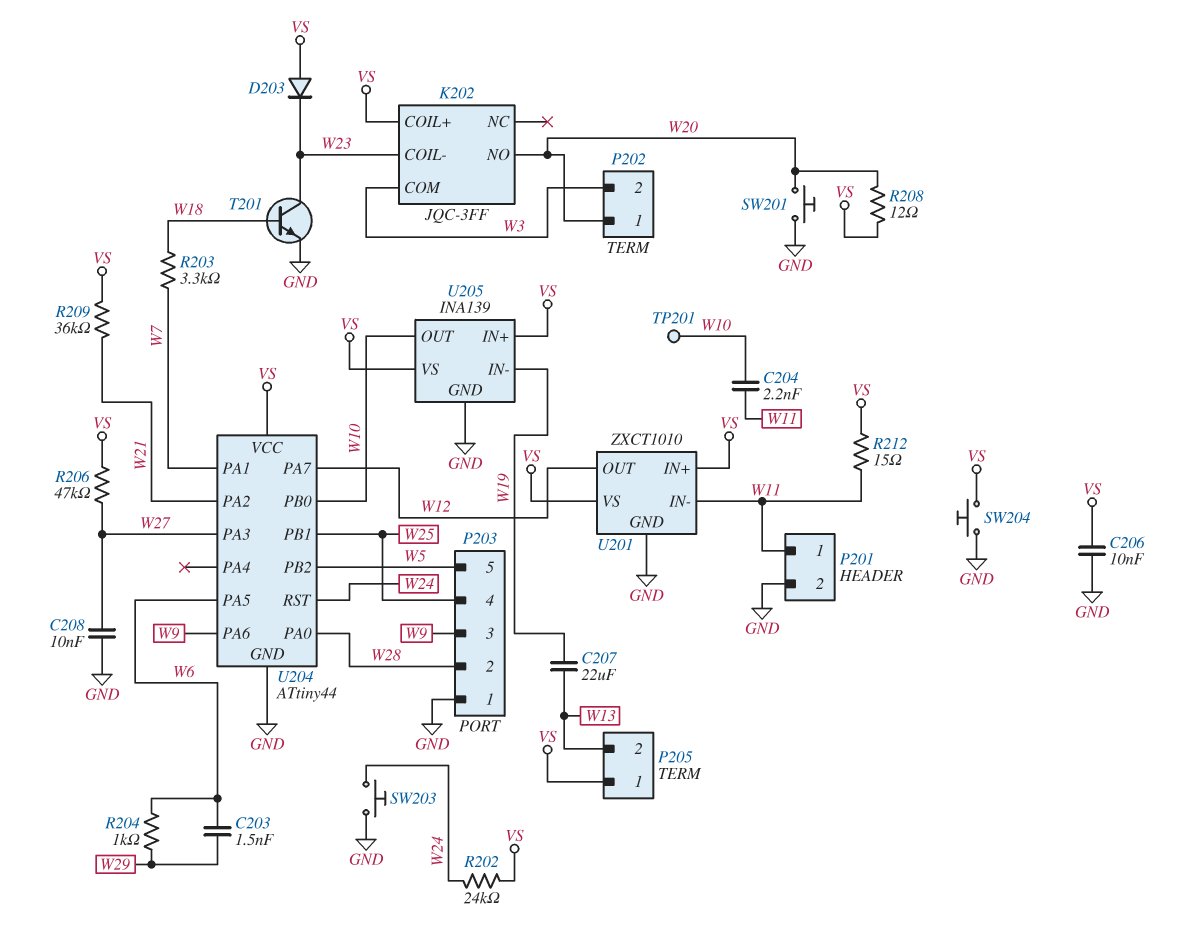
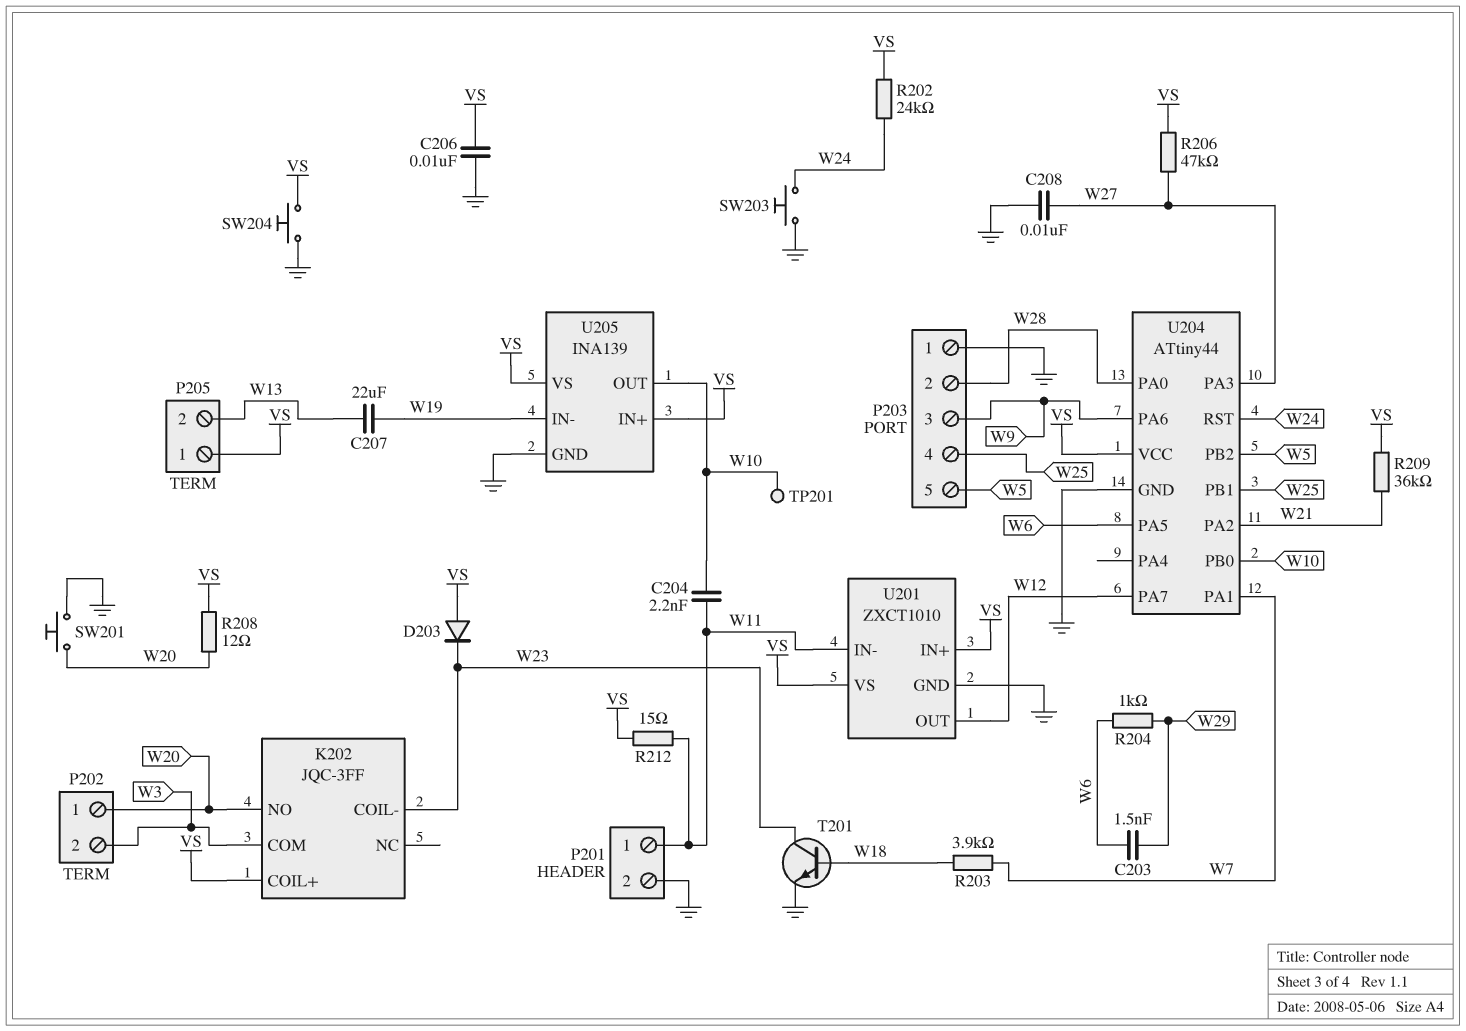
R203: 3.3k (W7, W18) -> 3.9k (W7, W18)

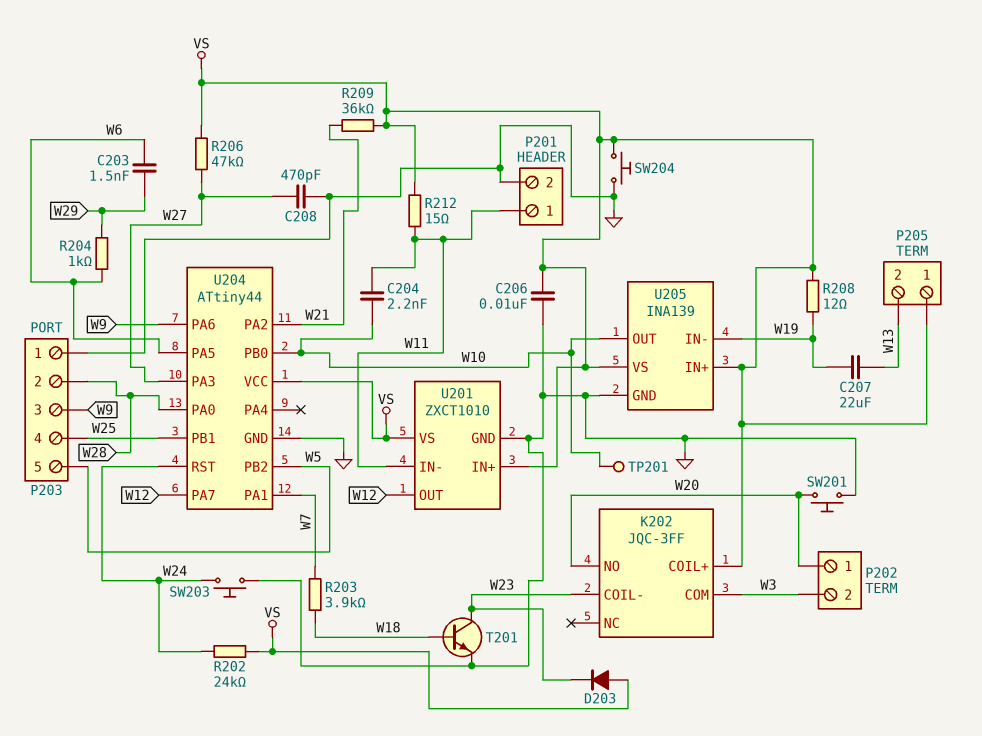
C208: 10nF (GND, W27) -> 470pF (GND, W27)
R208: 12 (VS, W20) -> 12 (VS, W19)

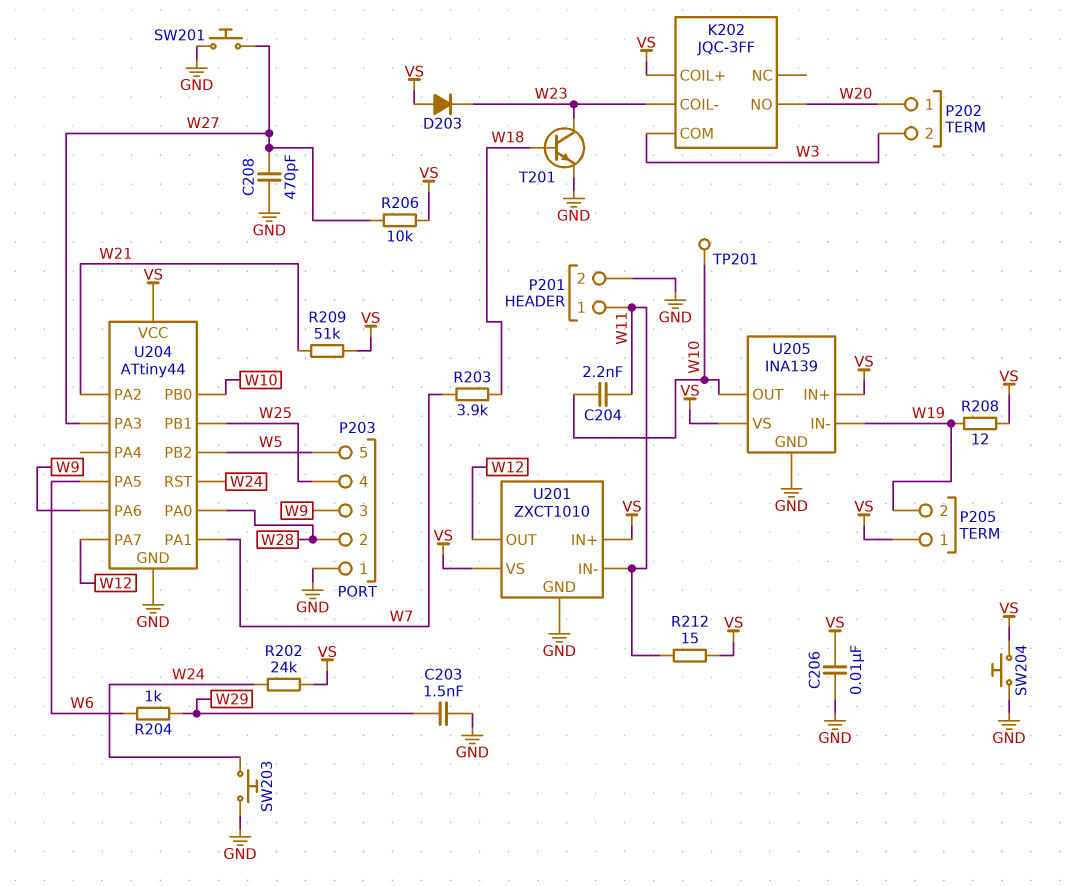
C203: 1.5nF (W6, W29) -> 1.5nF (GND, W29)
C207: 22uF (W13, W19) -> none
P205 pin 2: W13 -> W19
R206: 47k (VS, W27) -> 10k (VS, W27)
R209: 36k (VS, W21) -> 51k (VS, W21)
SW201: button (GND, W20) -> button (GND, W27)

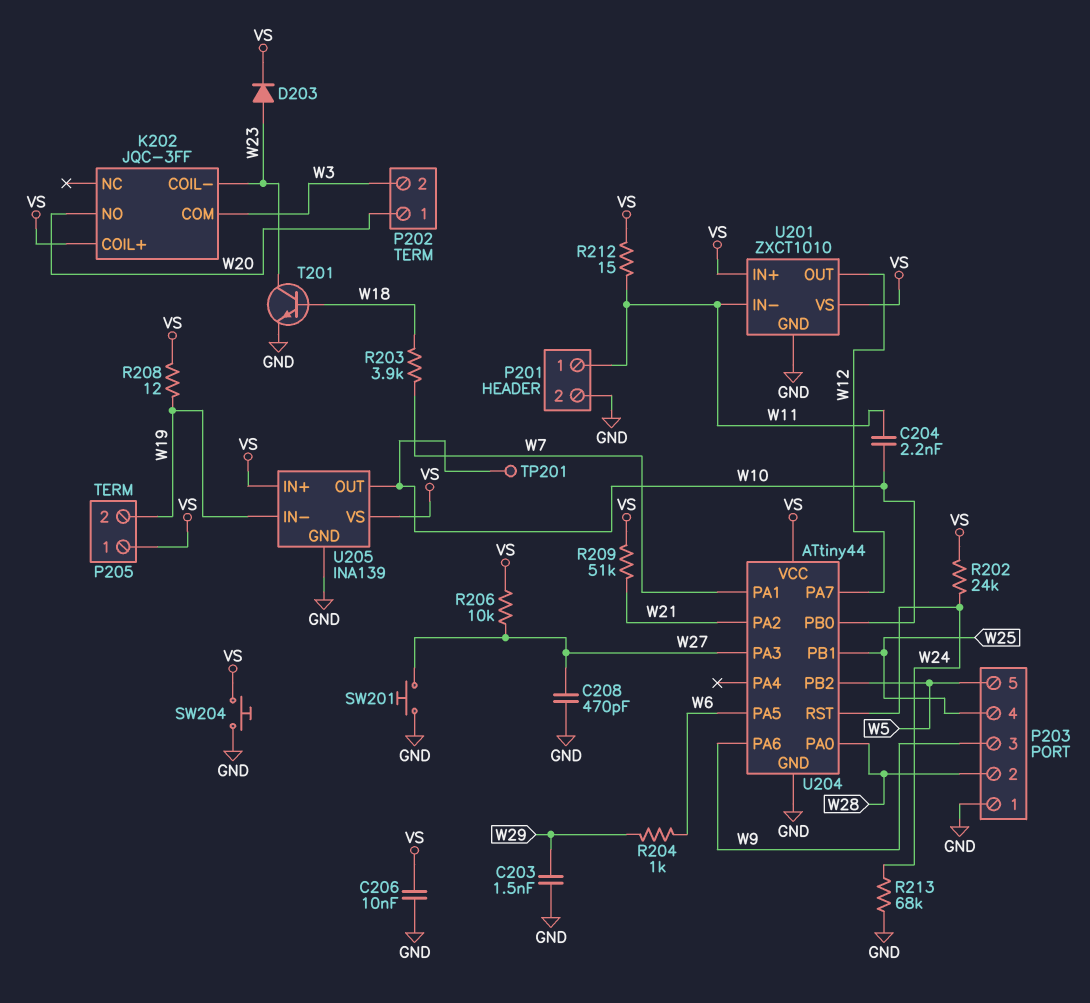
D203: diode (A VS, K W23) -> diode (A W23, K VS)
R213: none -> 68k (GND, W24)
SW203: button (GND, W24) -> none

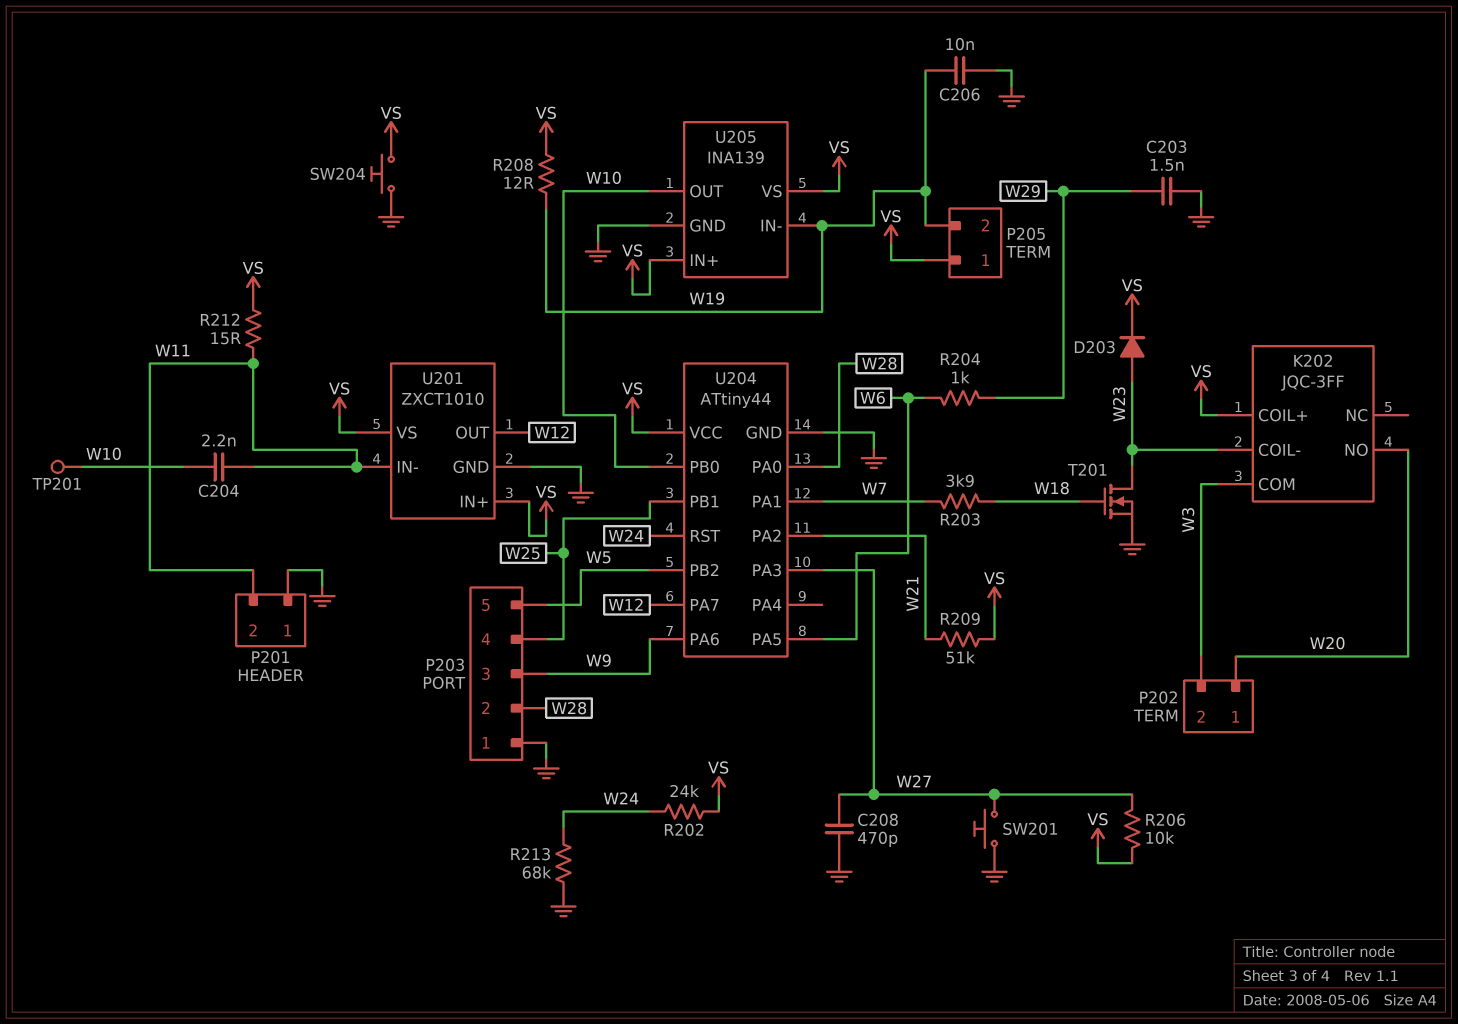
C206: 10nF (GND, VS) -> 10nF (GND, W19)
P201 pin 1: W11 -> GND
P201 pin 2: GND -> W11
T201: NPN (B W18, C W23, E GND) -> NMOS (G W18, D W23, S GND)

